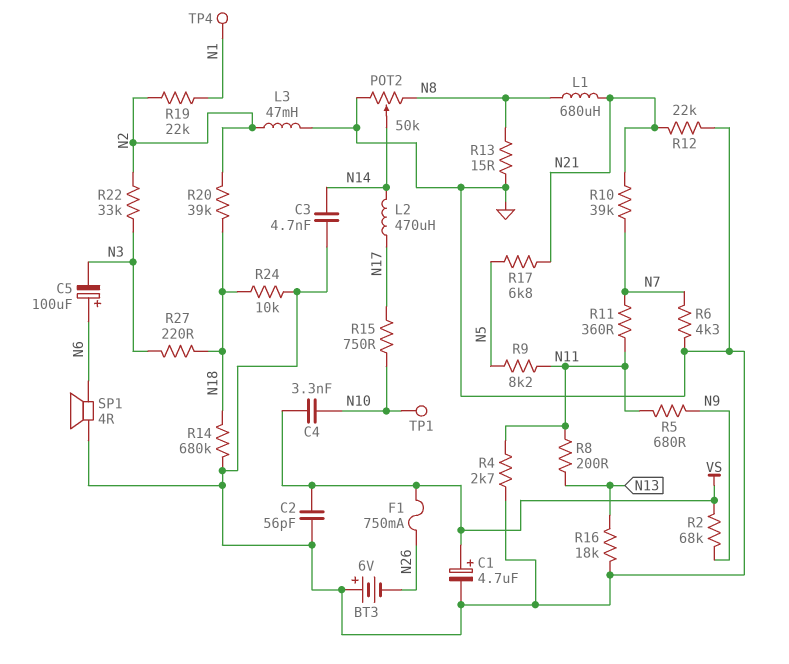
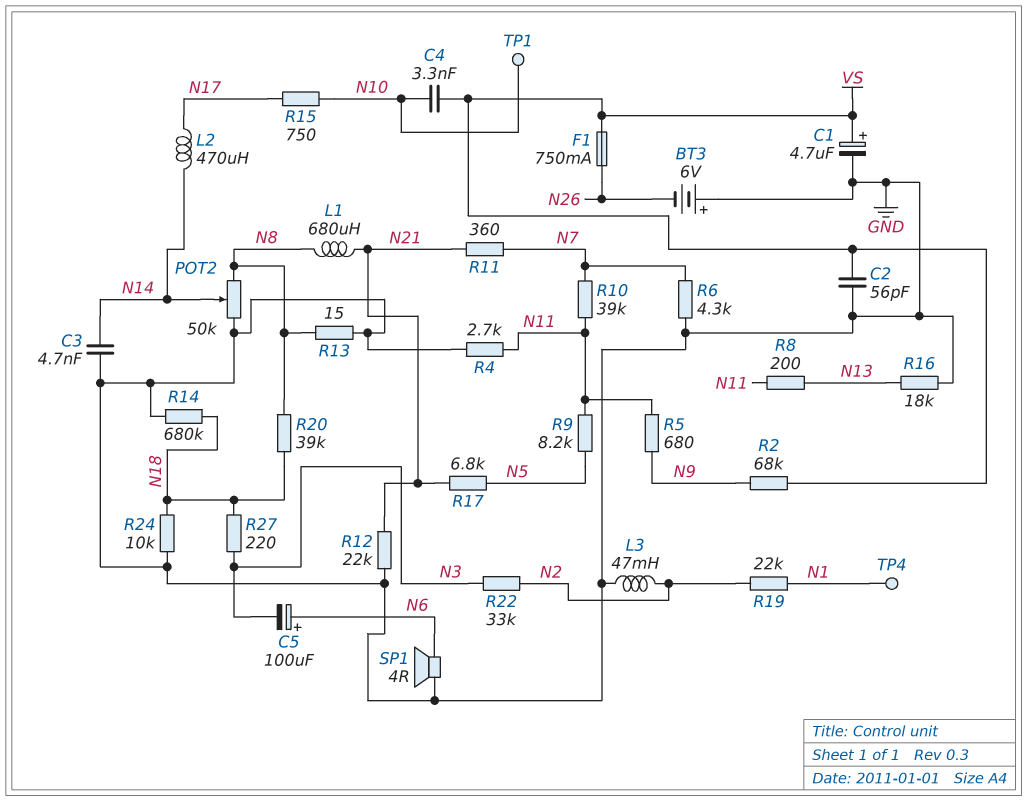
R10: 39k (N7, N21) -> 39k (N7, N11)
R11: 360 (N7, N11) -> 360 (N7, N21)
R20: 39k (N2, N18) -> 39k (N8, N18)

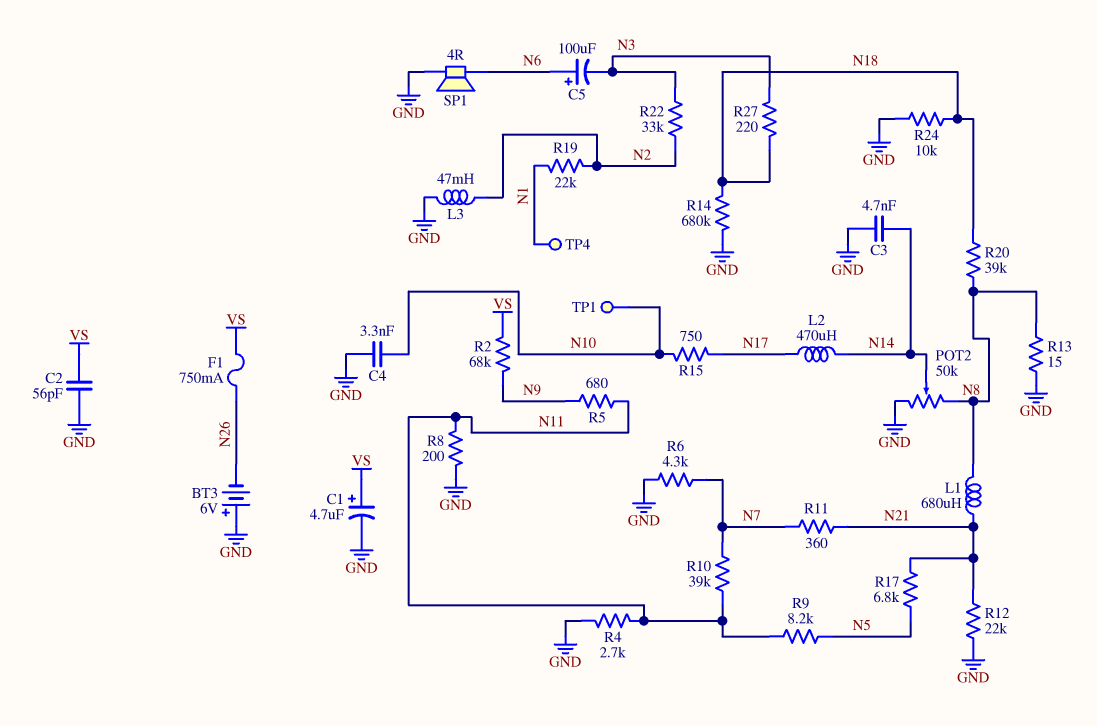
C4: 3.3nF (N10, VS) -> 3.3nF (GND, N10)
R8: 200 (N11, N13) -> 200 (GND, N11)
R16: 18k (GND, N13) -> none

